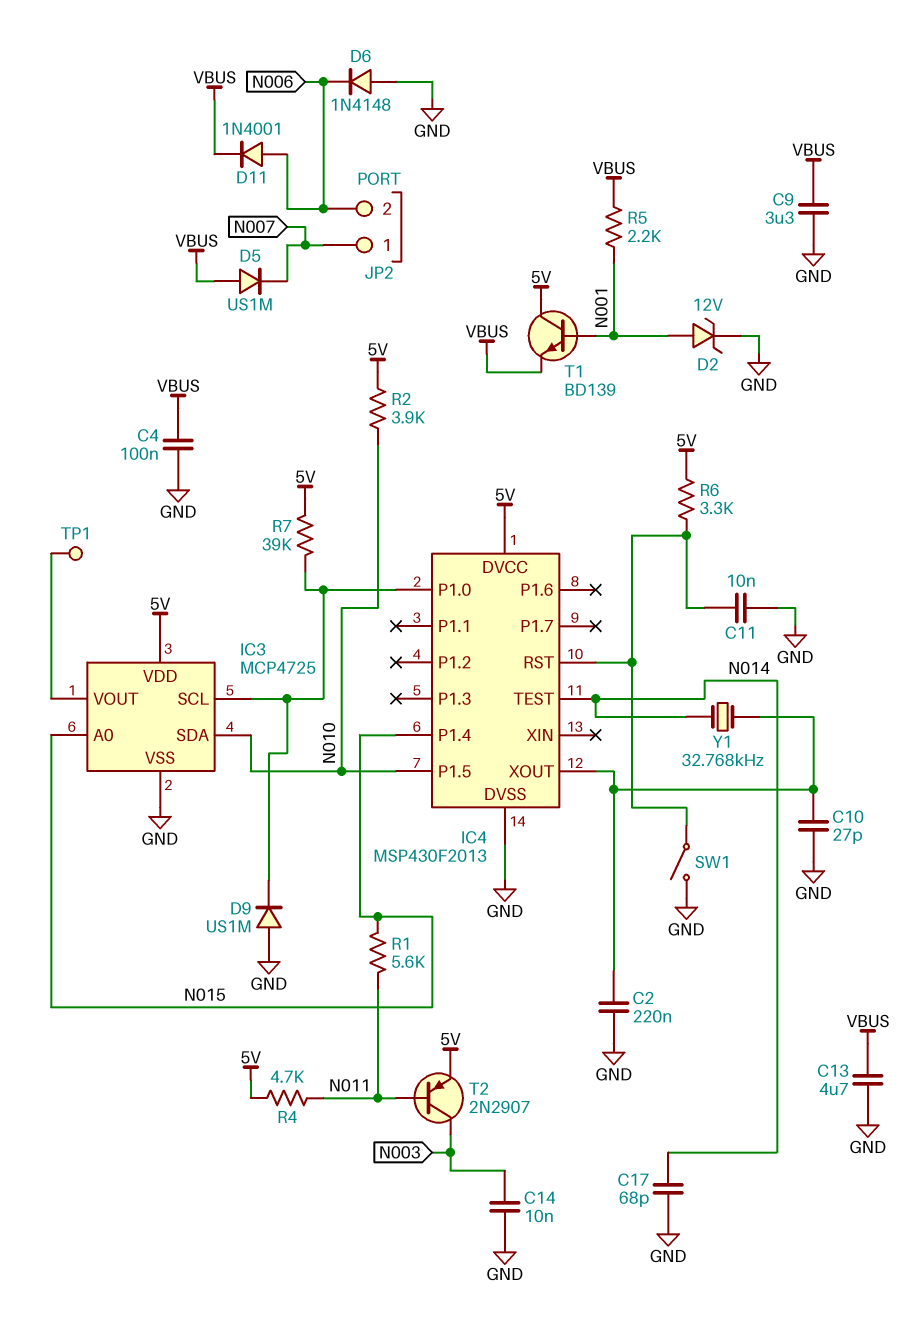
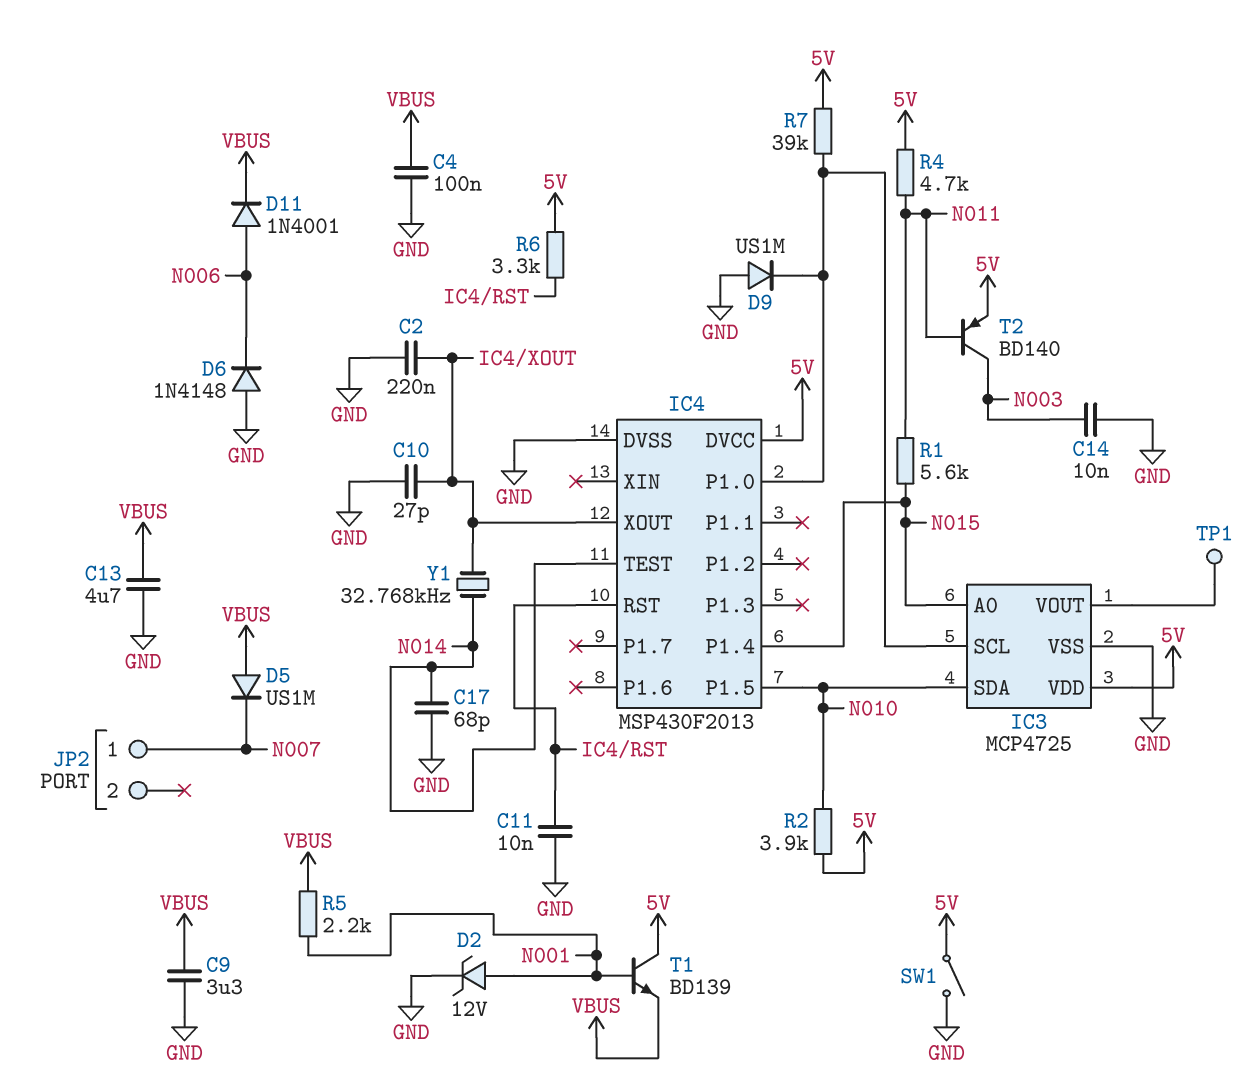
JP2 pin 2: N006 -> none
SW1: switch (GND, IC4/RST) -> switch (5V, GND)
T2: PNP 2N2907 (B N011, C N003, E 5V) -> PNP BD140 (B N011, C N003, E 5V)

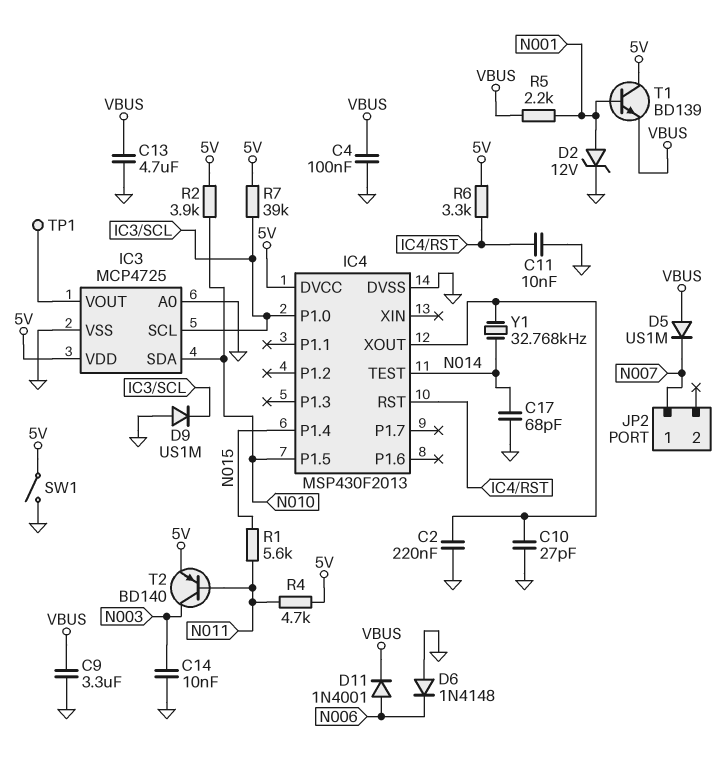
IC3 pin A0: N015 -> GND

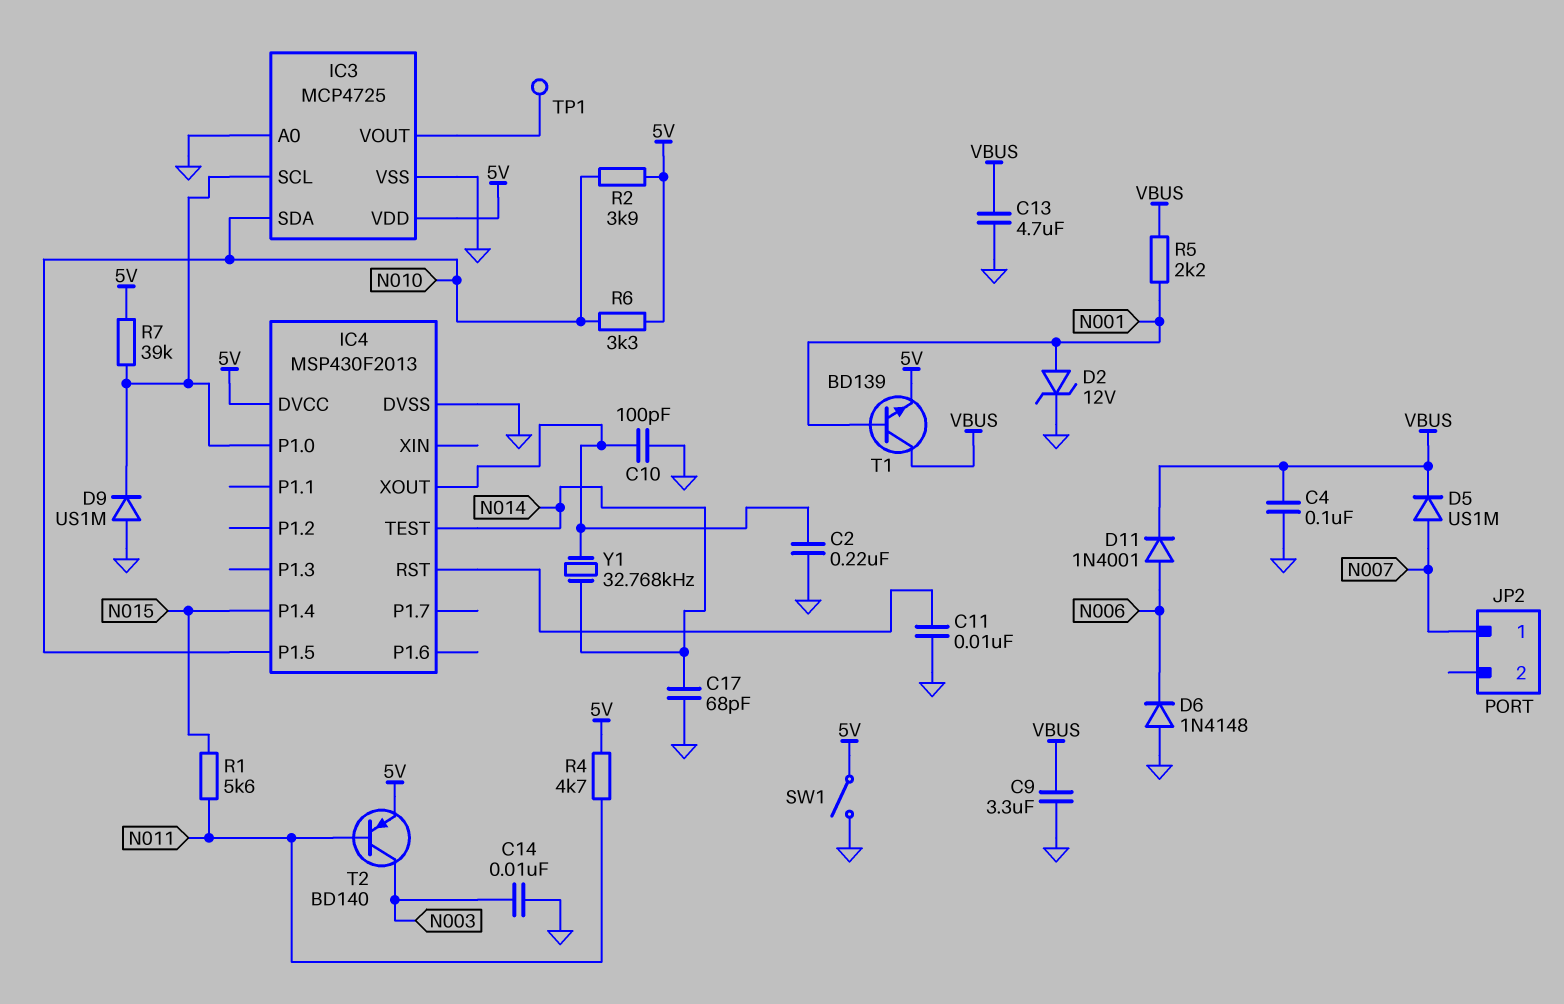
C10: 27pF (GND, IC4/XOUT) -> 100pF (GND, IC4/XOUT)
D5: diode US1M (A VBUS, K N007) -> diode US1M (A N007, K VBUS)
R6: 3.3k (5V, IC4/RST) -> 3.3k (5V, N010)
T1: NPN BD139 (B N001, C 5V, E VBUS) -> NPN BD139 (B N001, C VBUS, E 5V)

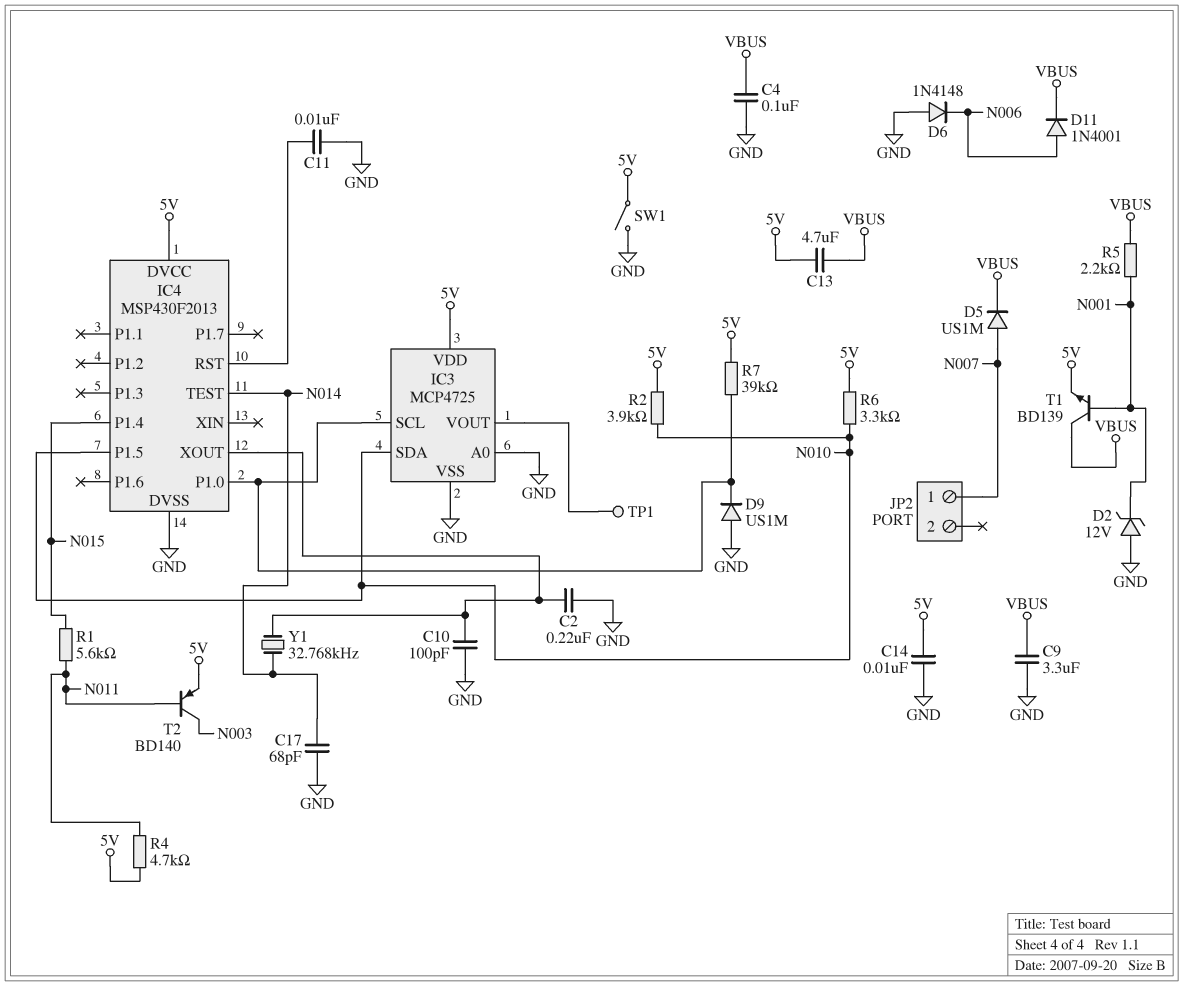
C13: 4.7uF (GND, VBUS) -> 4.7uF (5V, VBUS)
C14: 10nF (GND, N003) -> 10nF (5V, GND)
D2: zener 12V (A N001, K GND) -> zener 12V (A GND, K N001)

